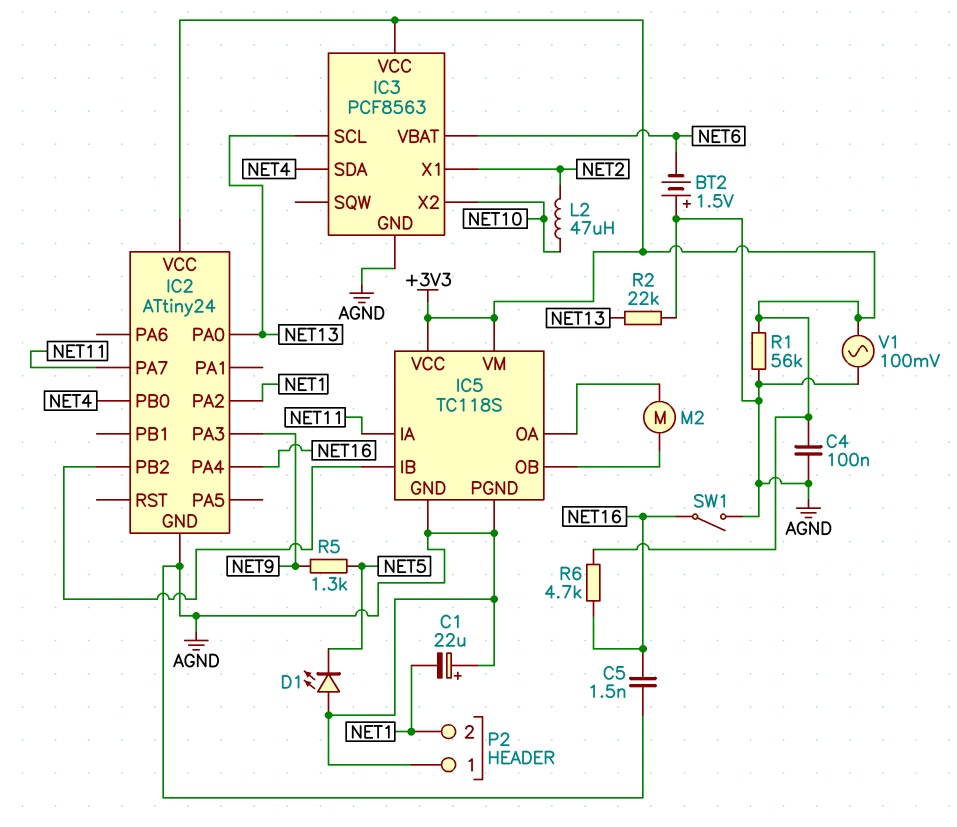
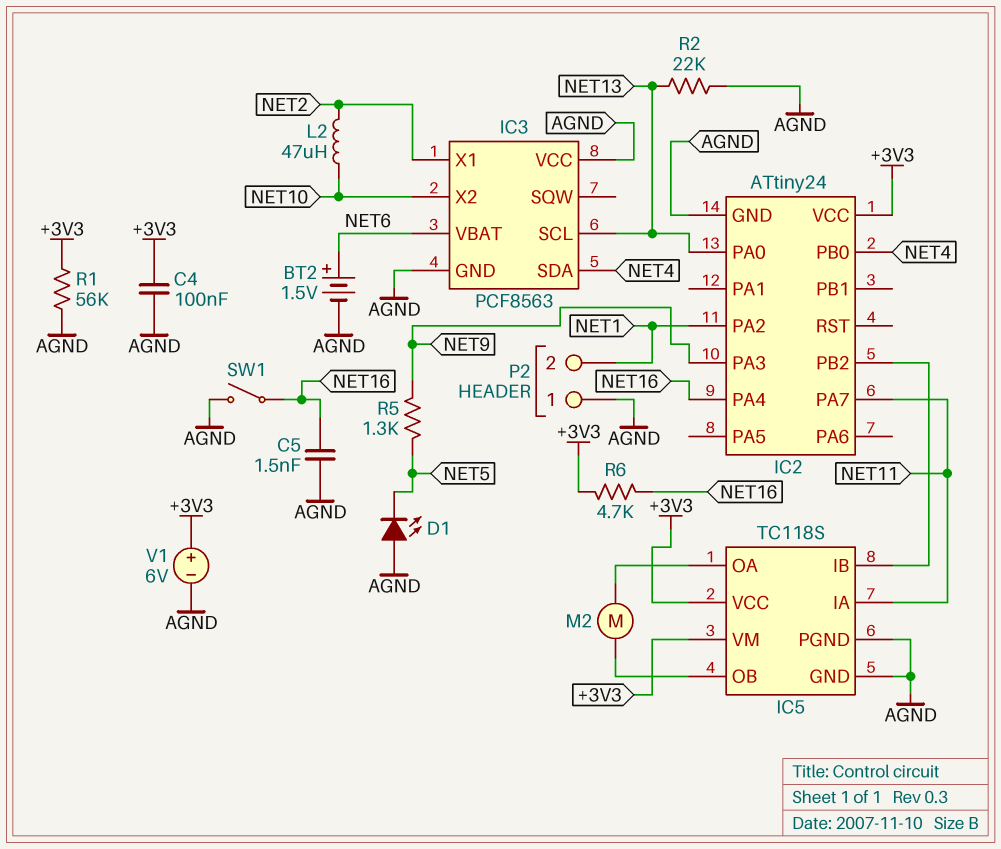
BT2: 1.5V (plus AGND, minus NET6) -> 1.5V (plus NET6, minus AGND)
C1: 22uF (plus AGND, minus NET1) -> none
IC3 pin VCC: +3V3 -> AGND
V1: AC 100mV (+3V3, AGND) -> 6V (plus +3V3, minus AGND)

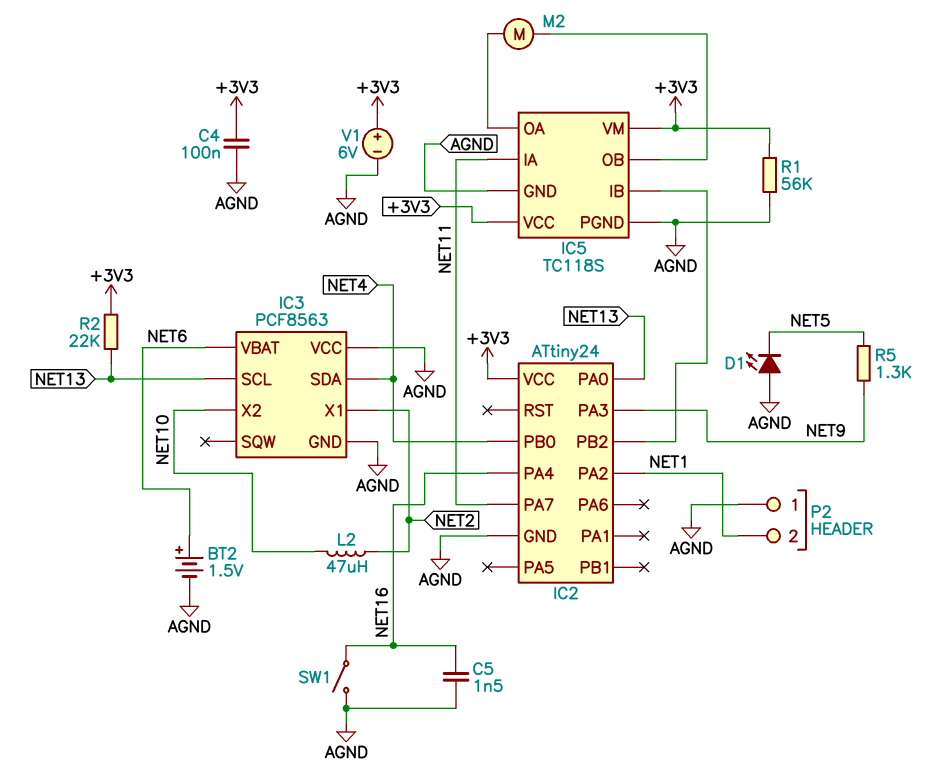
R2: 22k (AGND, NET13) -> 22k (+3V3, NET13)
R6: 4.7k (+3V3, NET16) -> none

